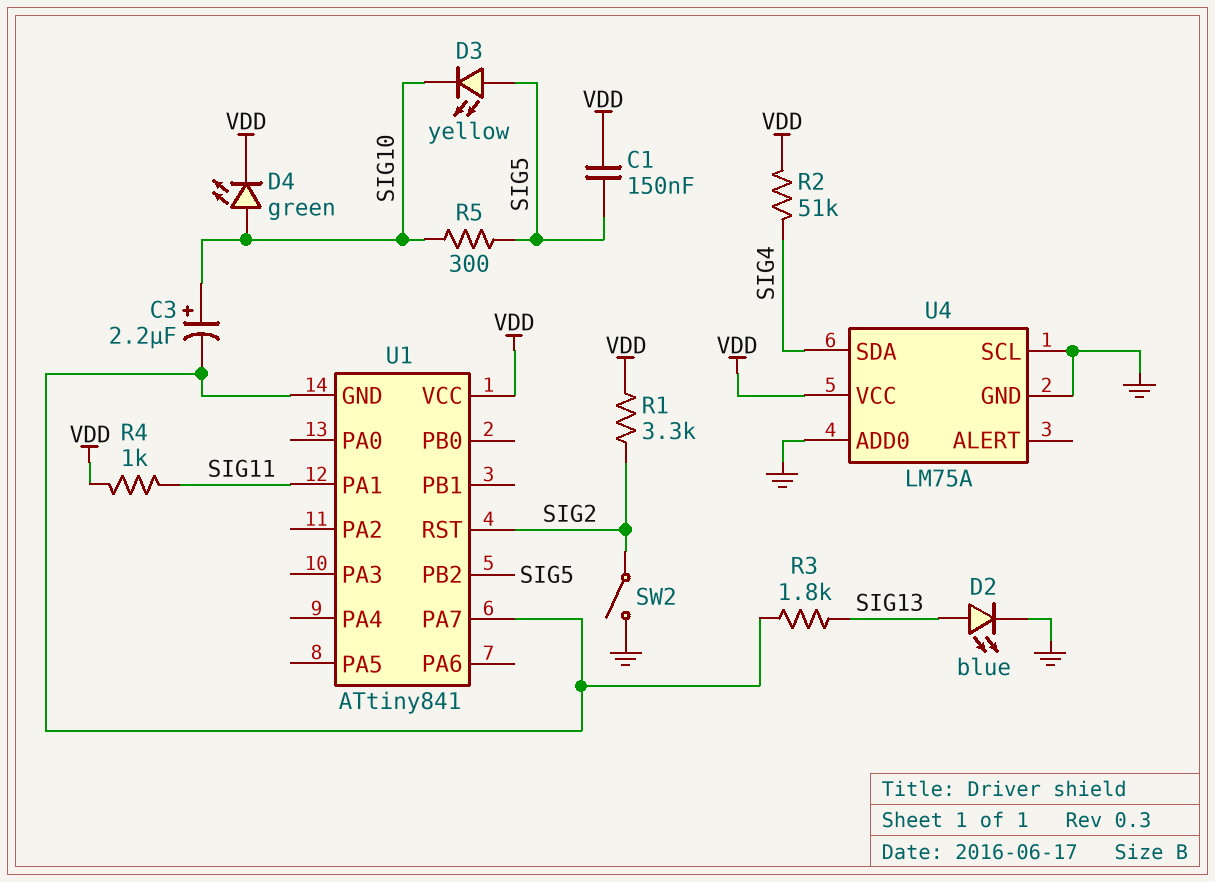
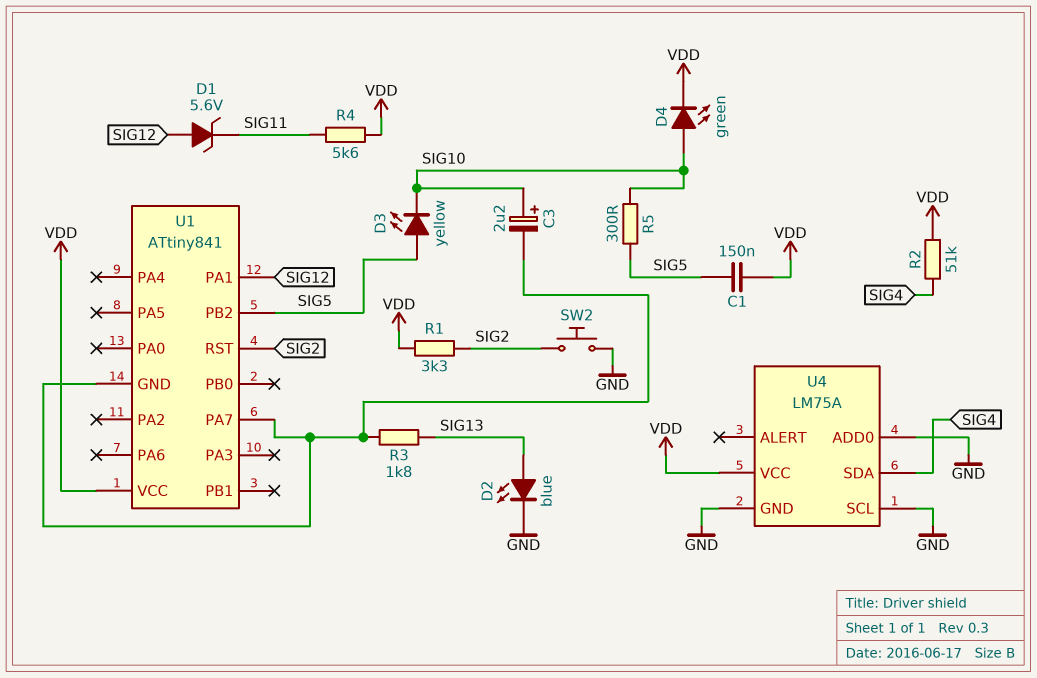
D1: none -> zener 5.6V (A SIG12, K SIG11)
R4: 1k (SIG11, VDD) -> 5.6k (SIG11, VDD)
SW2: switch (GND, SIG2) -> button (GND, SIG2)
U1 pin PA1: SIG11 -> SIG12

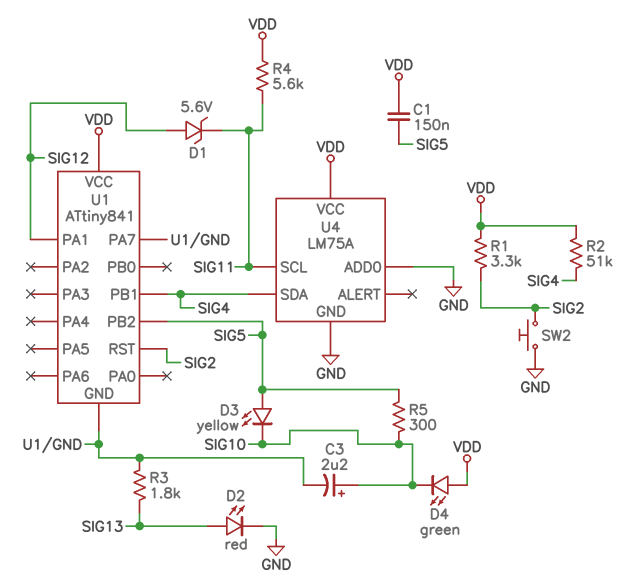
D2: LED blue (A SIG13, K GND) -> LED red (A SIG13, K GND)
D4: LED green (A SIG10, K VDD) -> LED green (A VDD, K SIG10)
U1 pin PB1: none -> SIG4
U4 pin SCL: GND -> SIG11

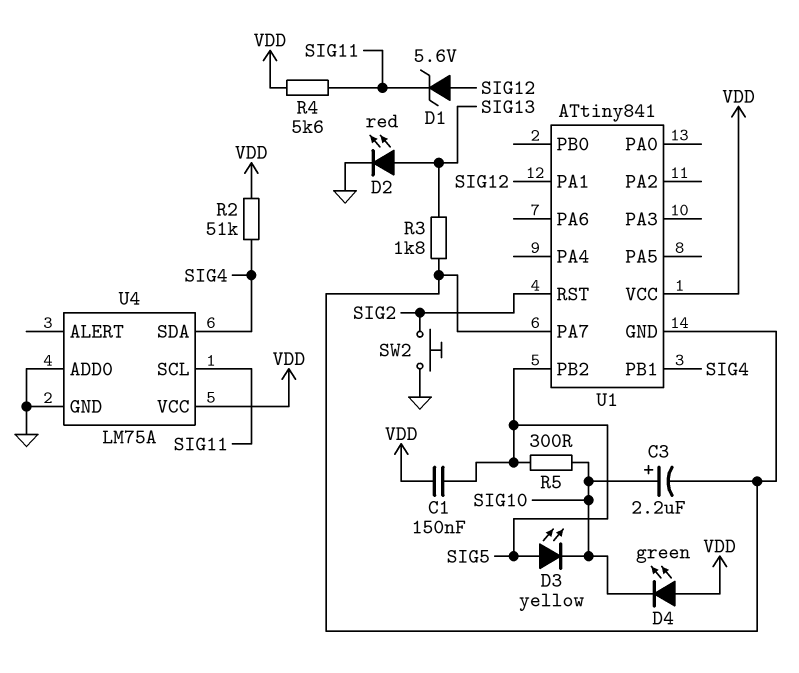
R1: 3.3k (SIG2, VDD) -> none

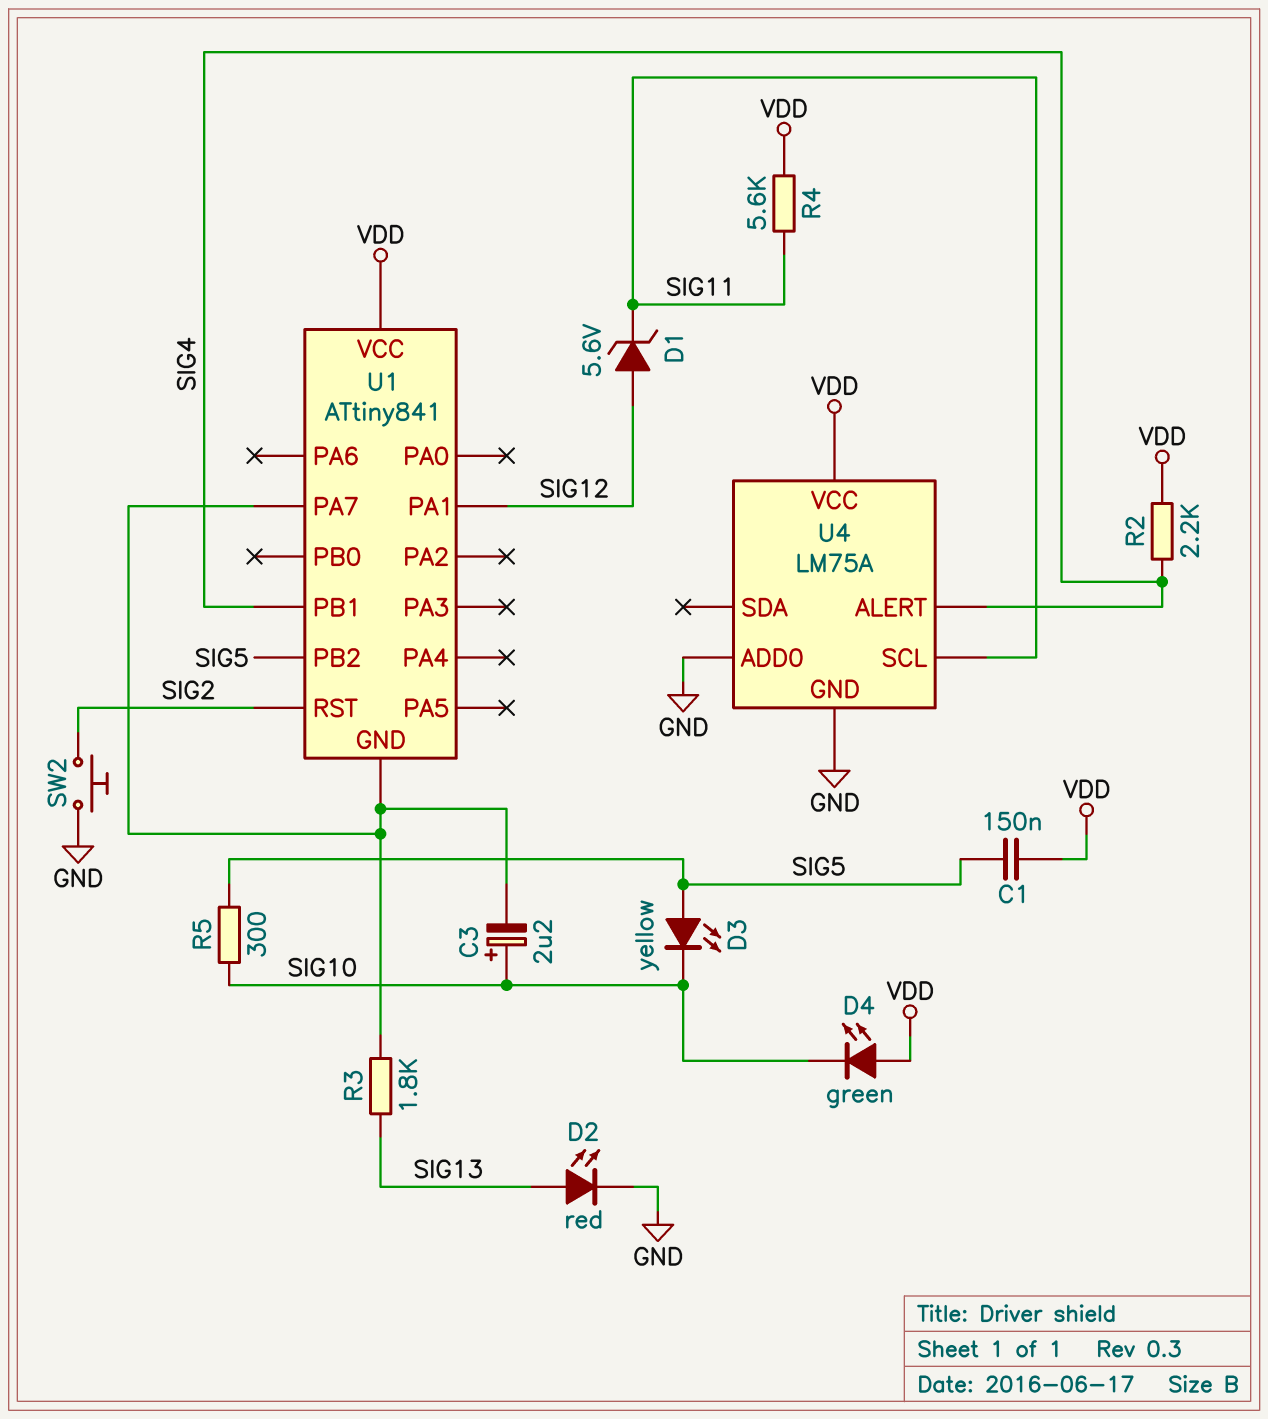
R2: 51k (SIG4, VDD) -> 2.2k (SIG4, VDD)
U4 pin ALERT: none -> SIG4
U4 pin SDA: SIG4 -> none

